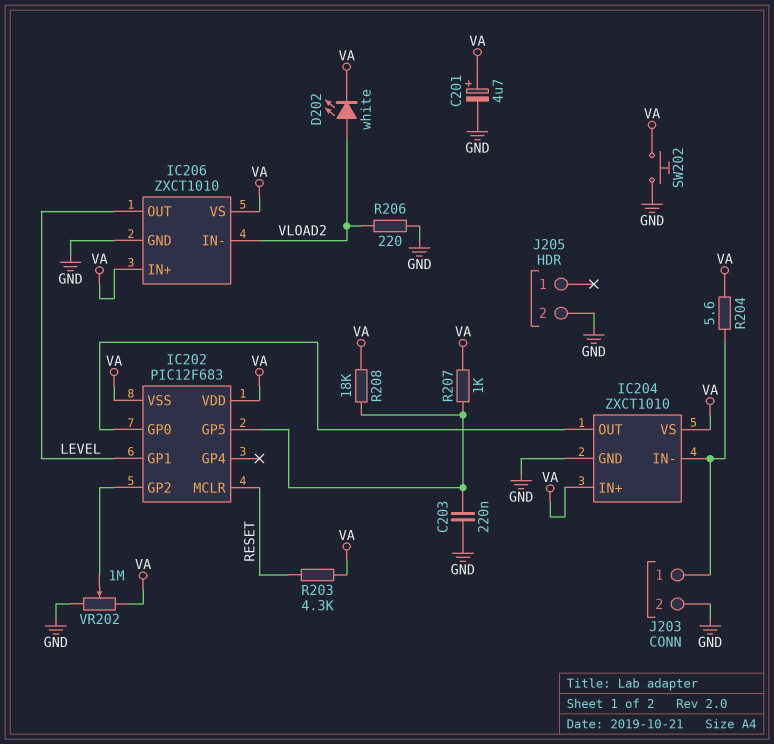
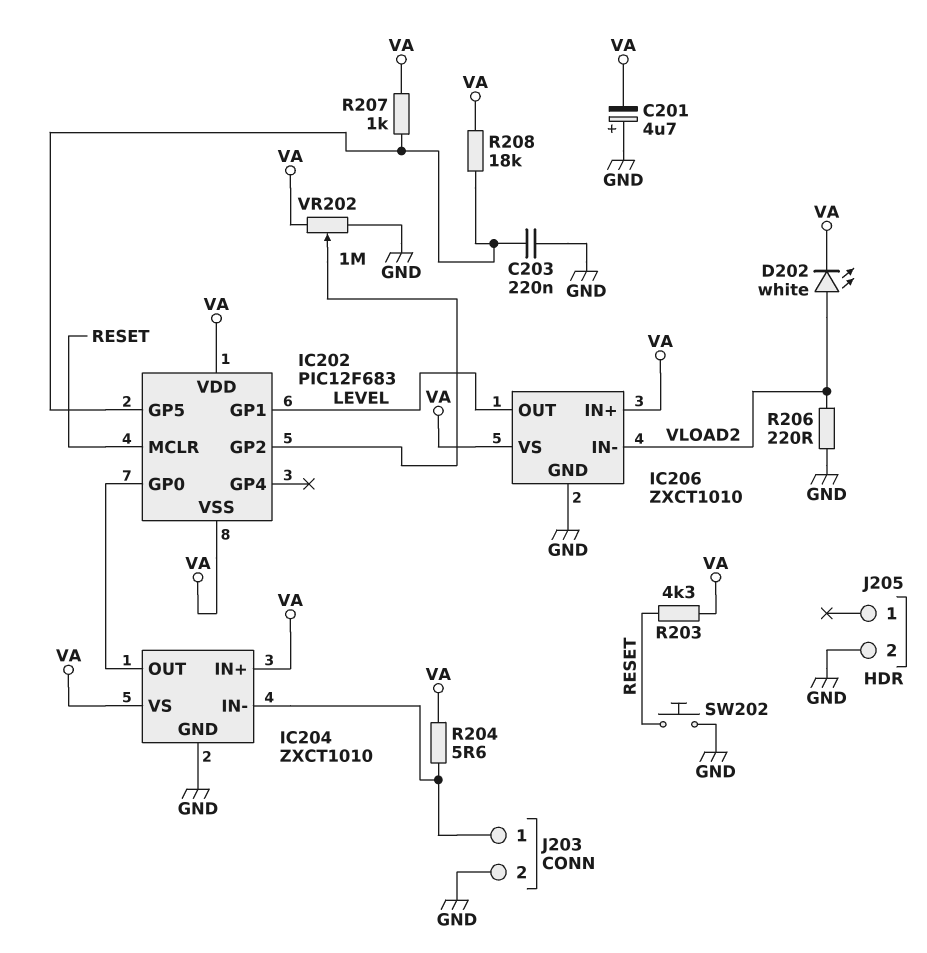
C201: 4.7uF (plus VA, minus GND) -> 4.7uF (plus GND, minus VA)
SW202: button (GND, VA) -> button (GND, RESET)

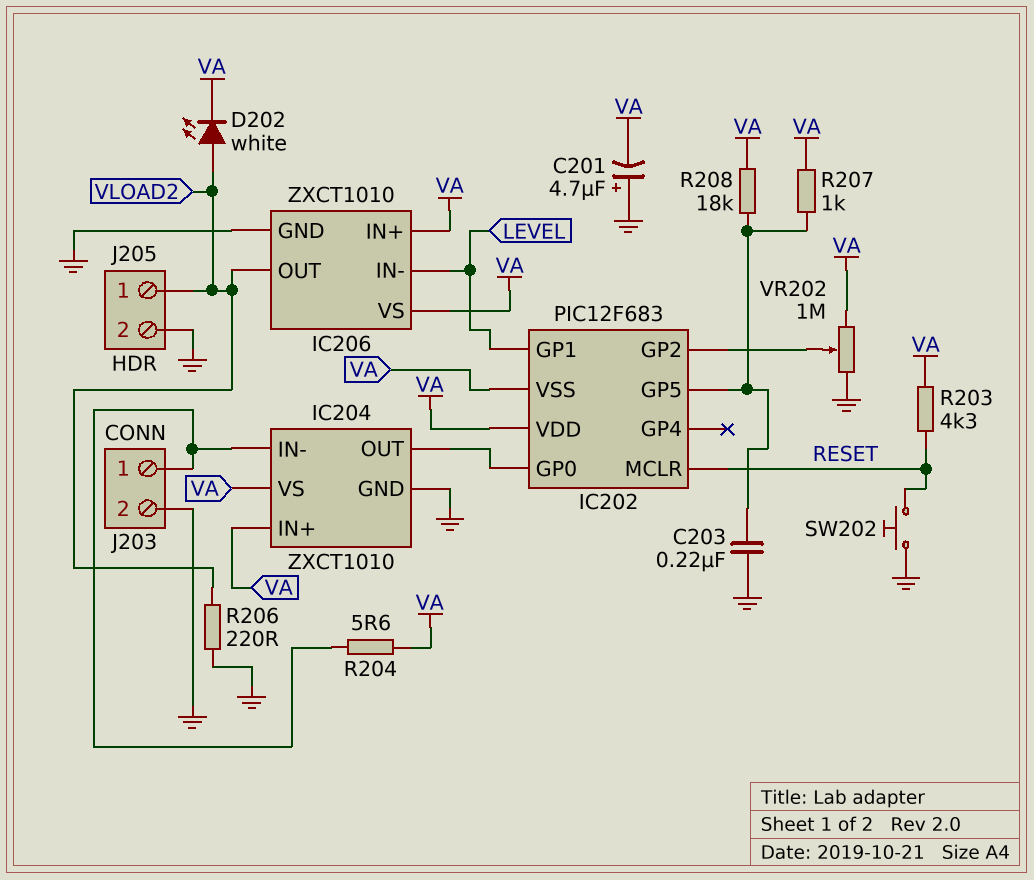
IC206 pin IN-: VLOAD2 -> LEVEL
IC206 pin OUT: LEVEL -> VLOAD2
J205 pin 1: none -> VLOAD2

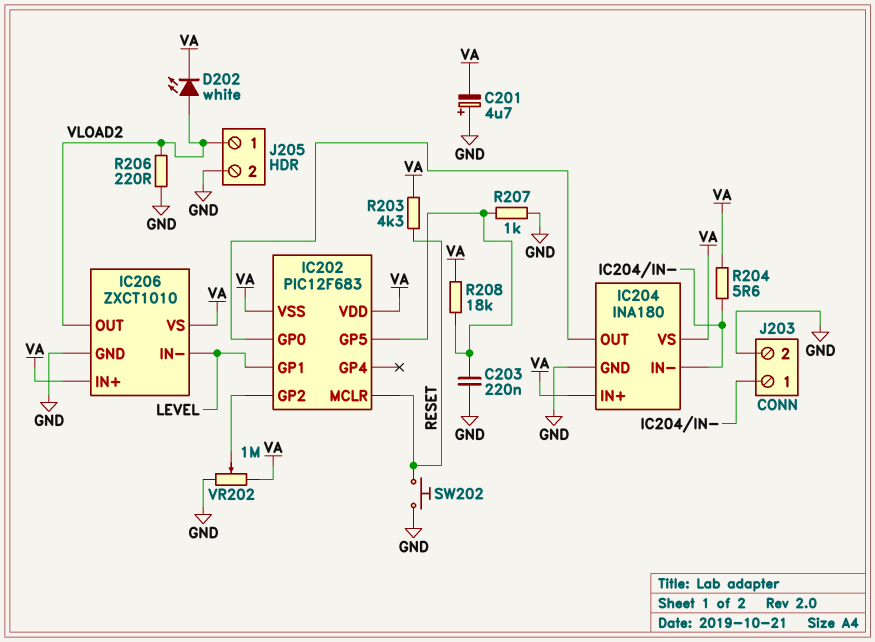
IC204: ZXCT1010 -> INA180
R207: 1k (IC202/GP5, VA) -> 1k (GND, IC202/GP5)

